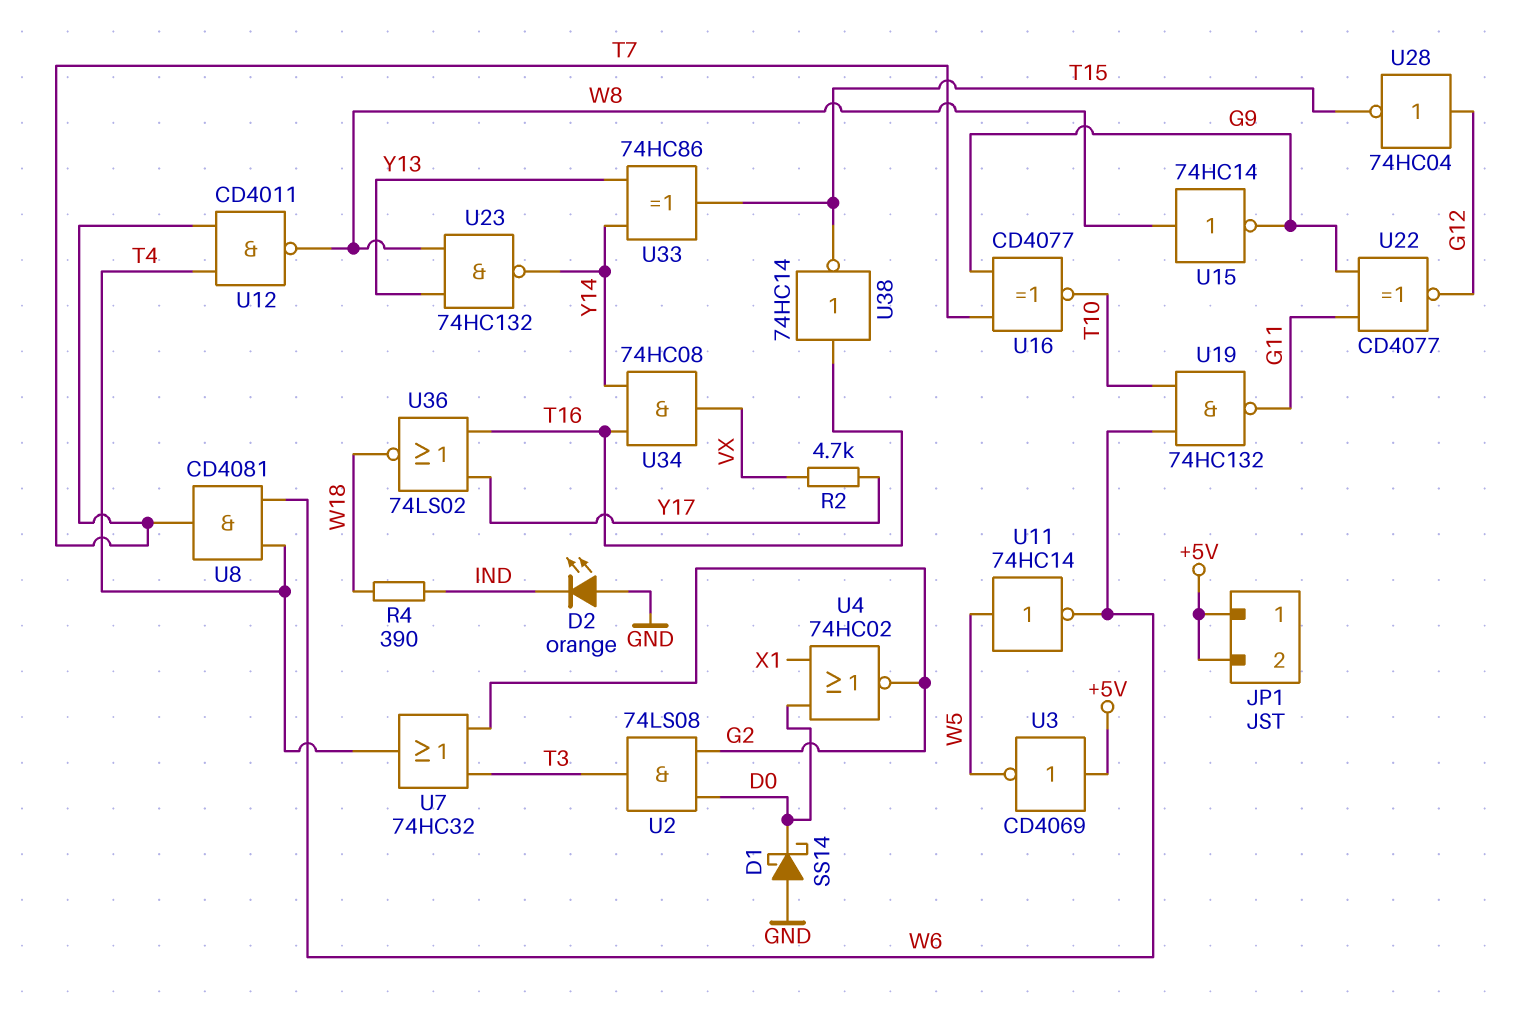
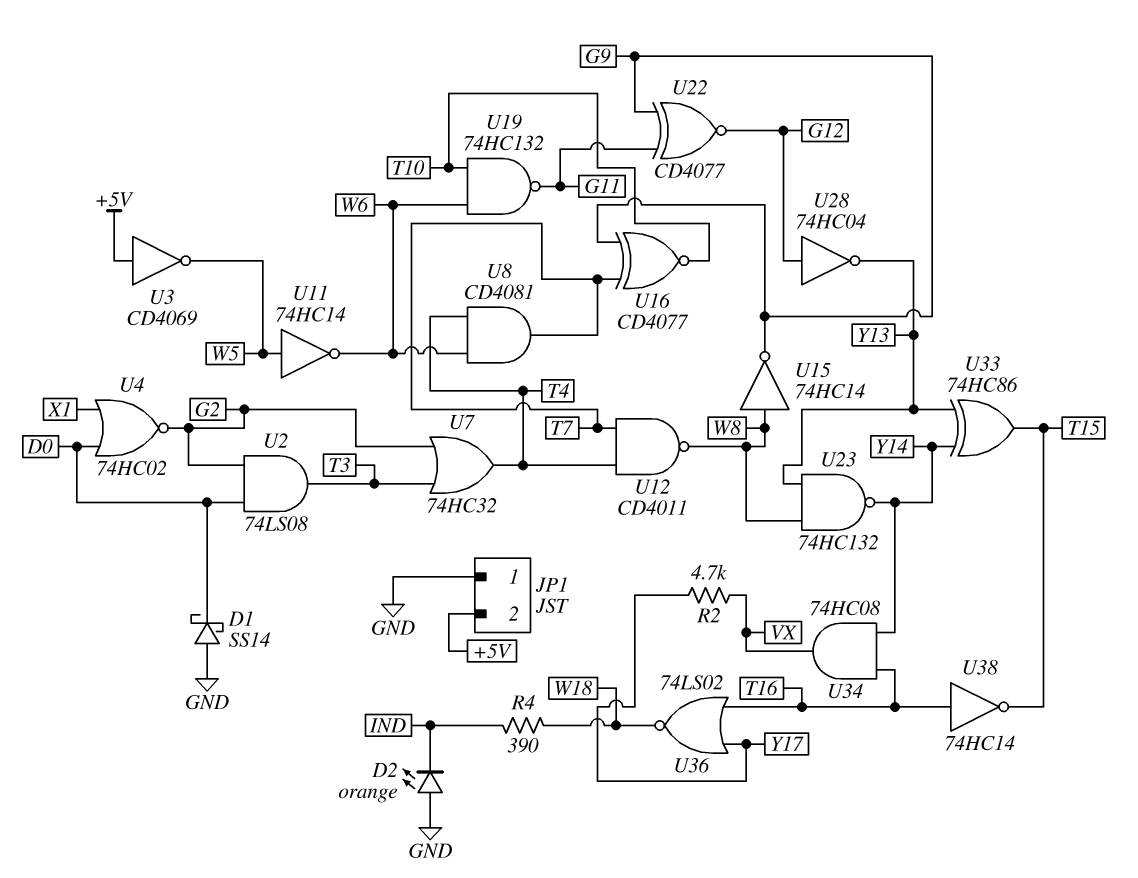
JP1 pin 1: +5V -> GND
U28: NOT 74HC04 (in G12, out T15) -> NOT 74HC04 (in G12, out Y13)

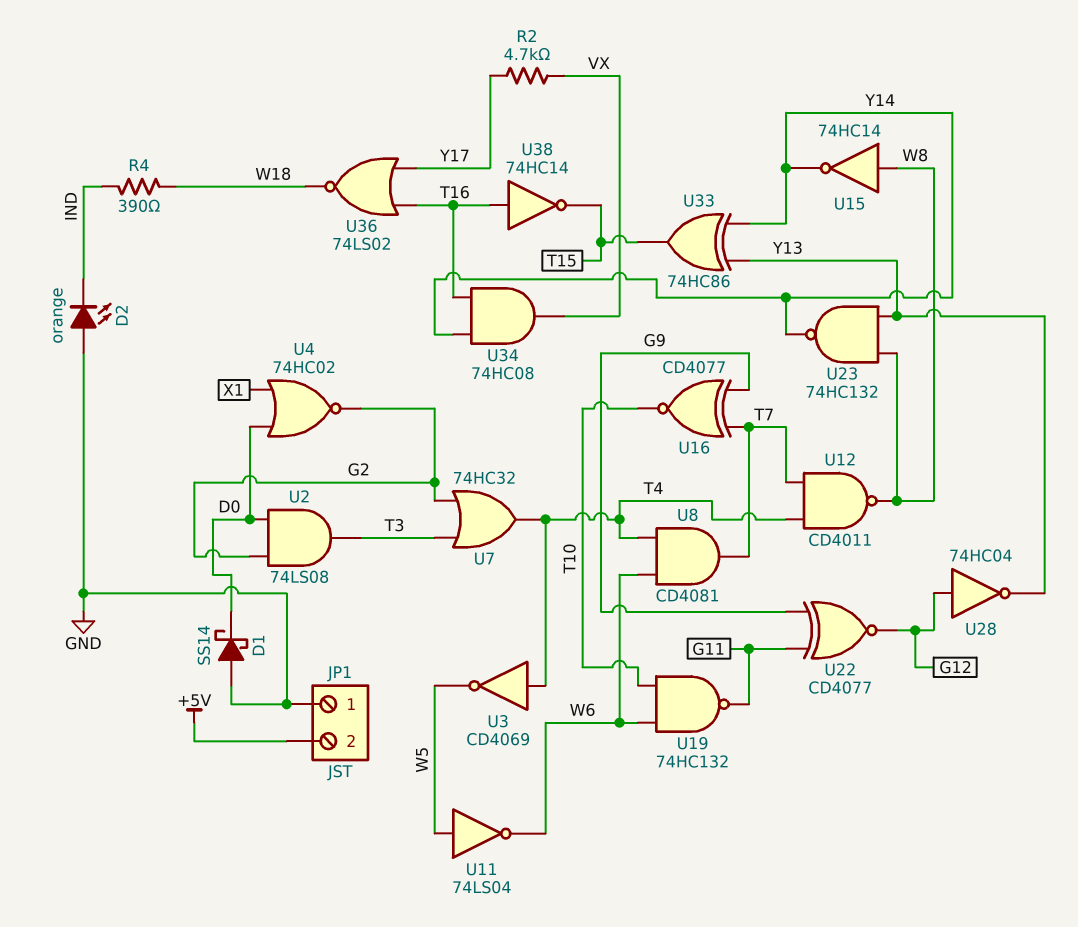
U3: NOT CD4069 (in +5V, out W5) -> NOT CD4069 (in T4, out W5)
U11: NOT 74HC14 (in W5, out W6) -> NOT 74LS04 (in W5, out W6)
U15: NOT 74HC14 (in W8, out G9) -> NOT 74HC14 (in W8, out Y14)

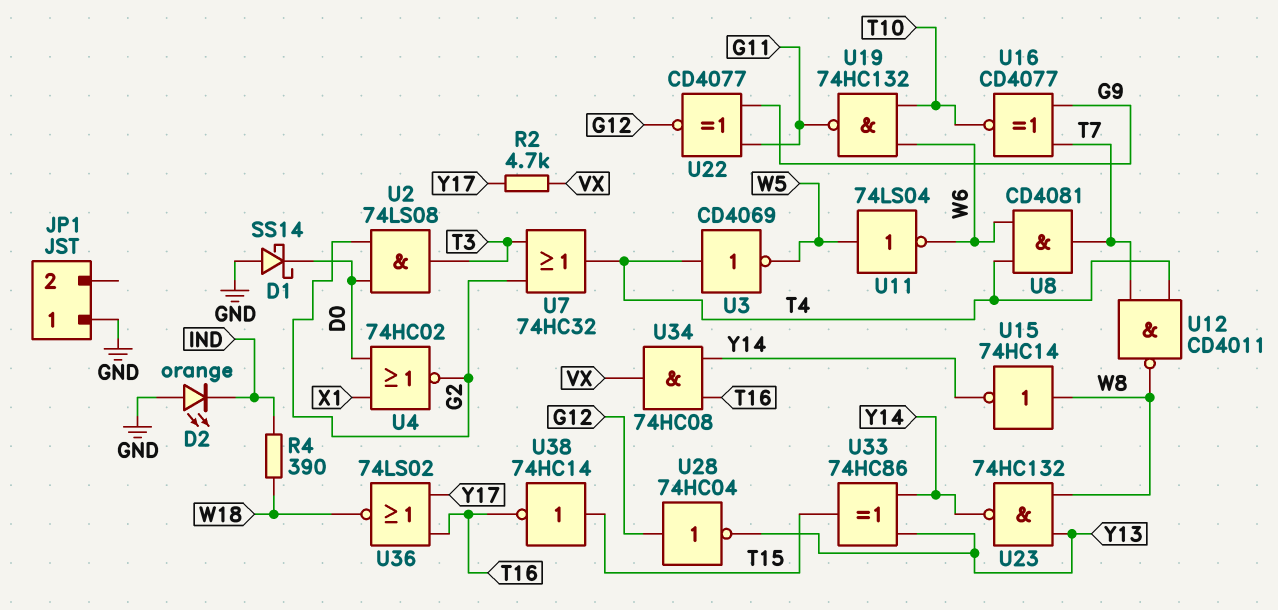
JP1 pin 2: +5V -> none
U38: NOT 74HC14 (in T16, out T15) -> NOT 74HC14 (in T15, out T16)

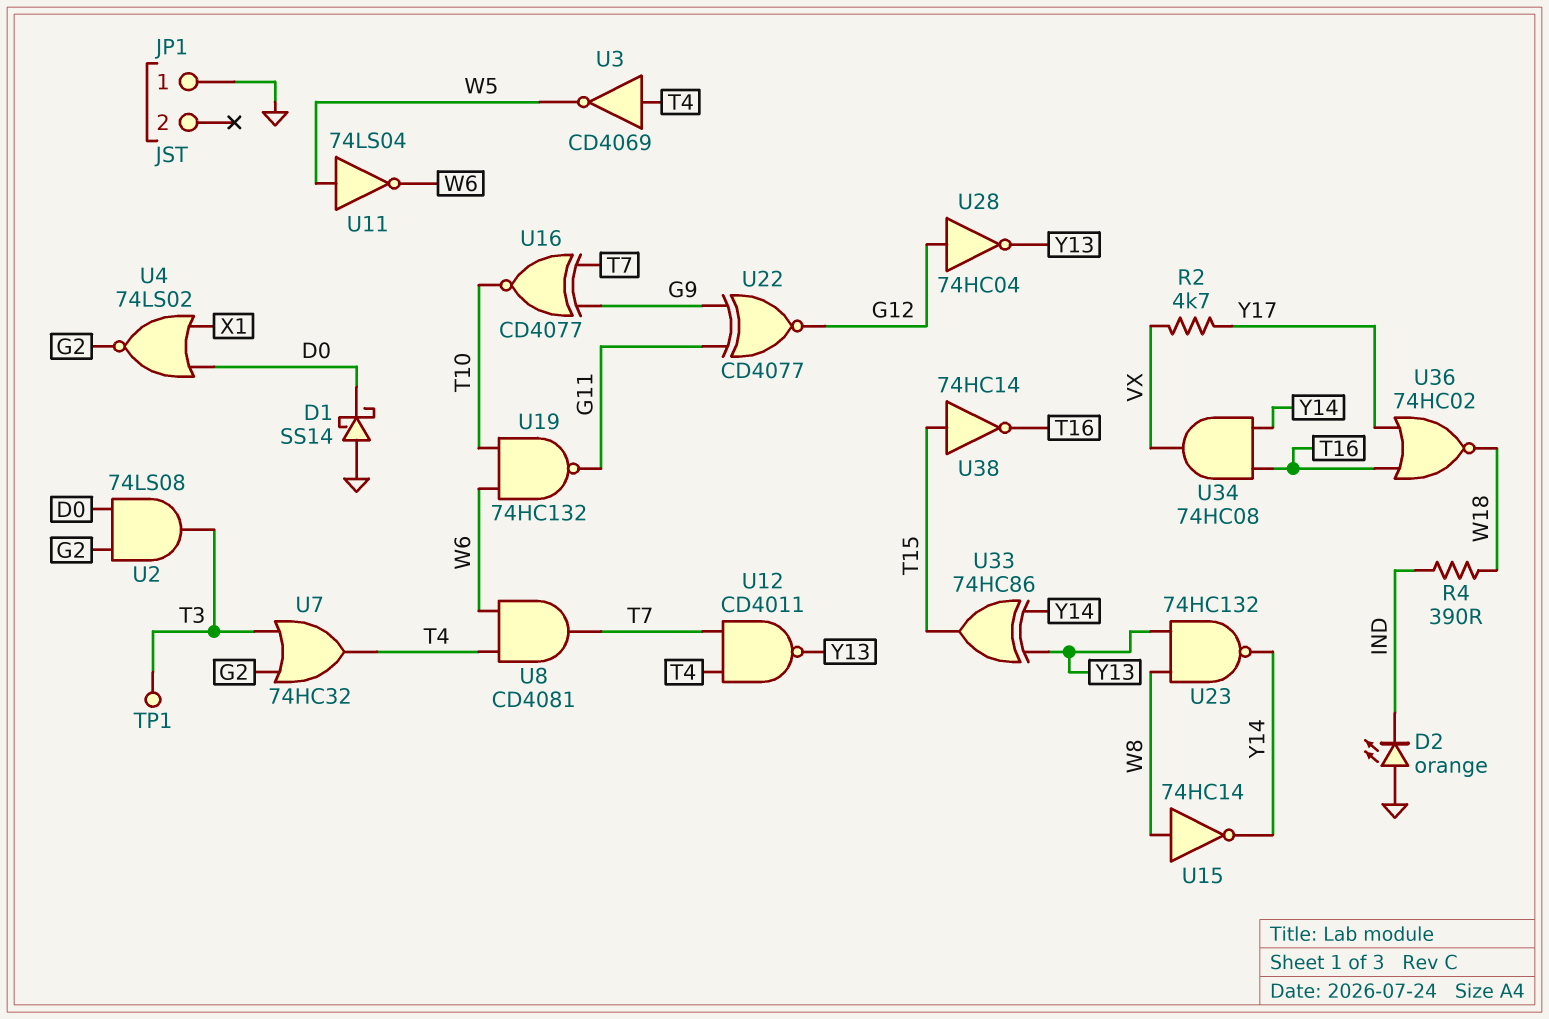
TP1: none -> test point (T3)
U4: NOR 74HC02 (in D0, in X1, out G2) -> NOR 74LS02 (in D0, in X1, out G2)
U12: NAND CD4011 (in T4, in T7, out W8) -> NAND CD4011 (in T4, in T7, out Y13)
U36: NOR 74LS02 (in T16, in Y17, out W18) -> NOR 74HC02 (in T16, in Y17, out W18)

